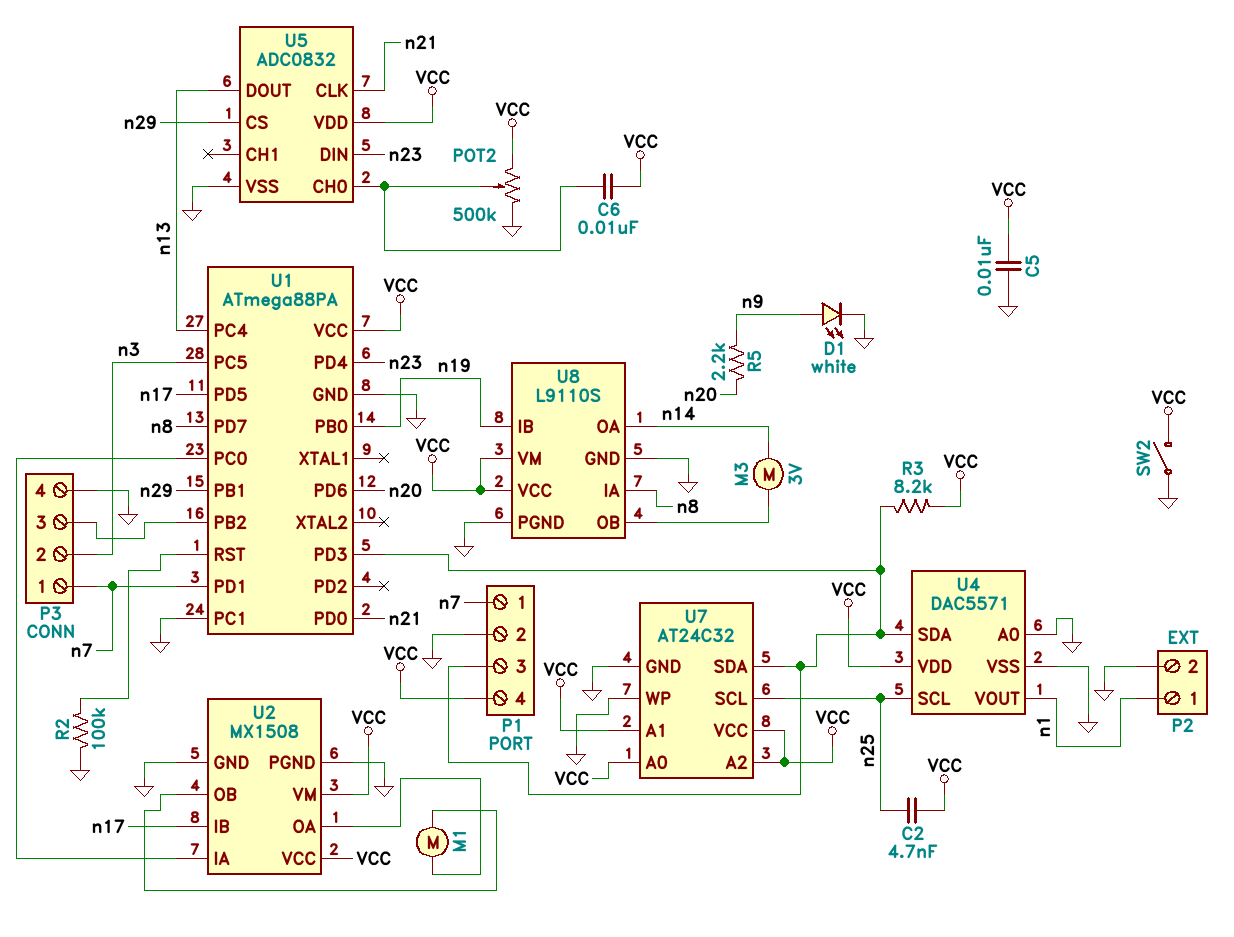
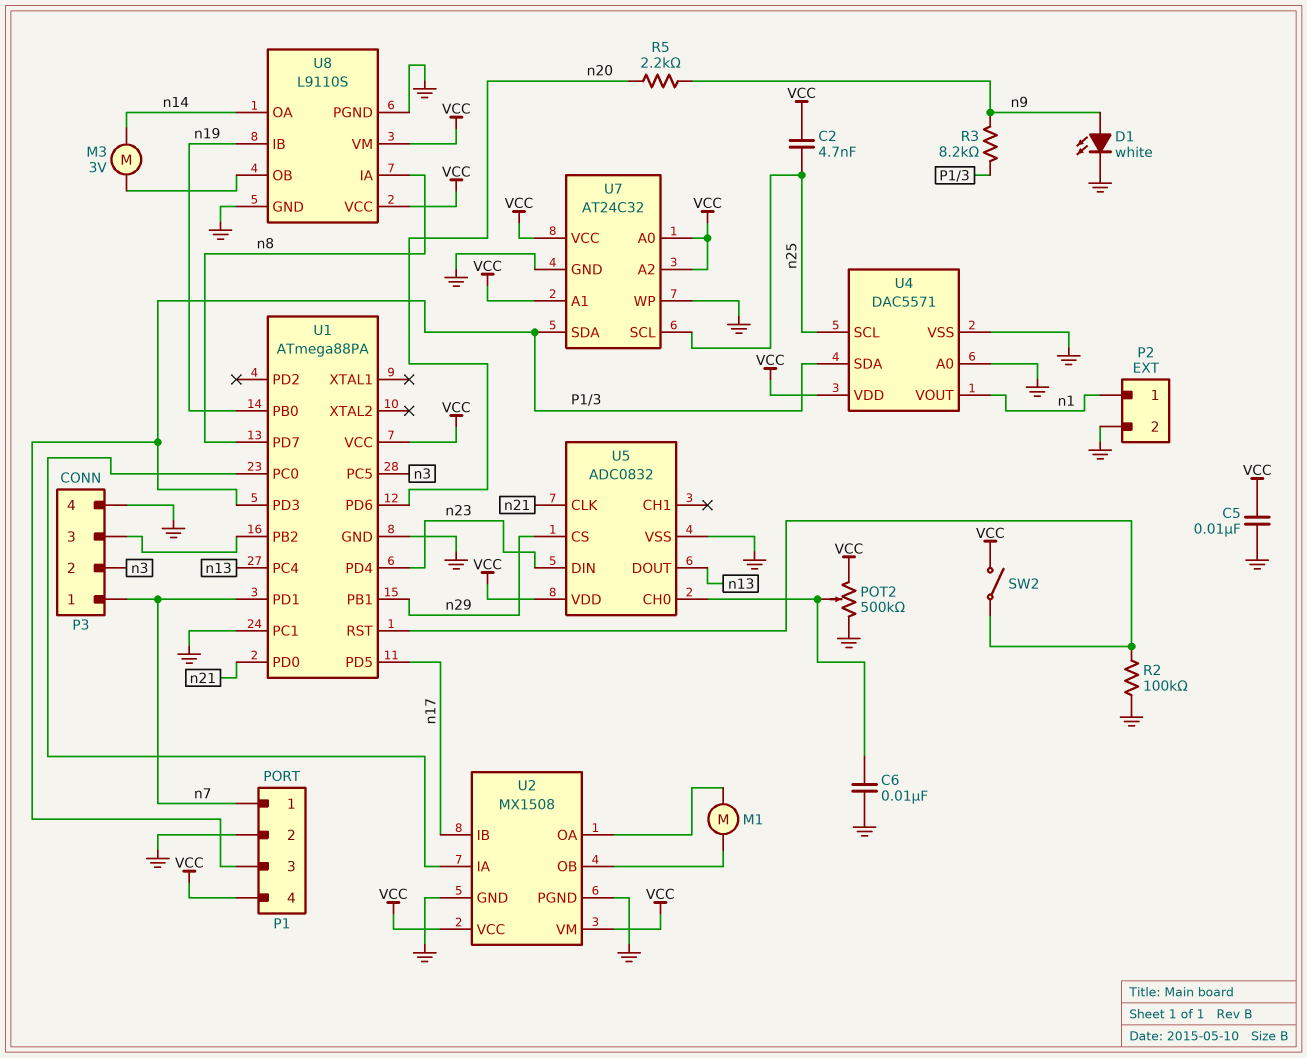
C6: 10nF (U5/CH0, VCC) -> 10nF (GND, U5/CH0)
R3: 8.2k (P1/3, VCC) -> 8.2k (P1/3, n9)
SW2: switch (GND, VCC) -> switch (U1/RST, VCC)

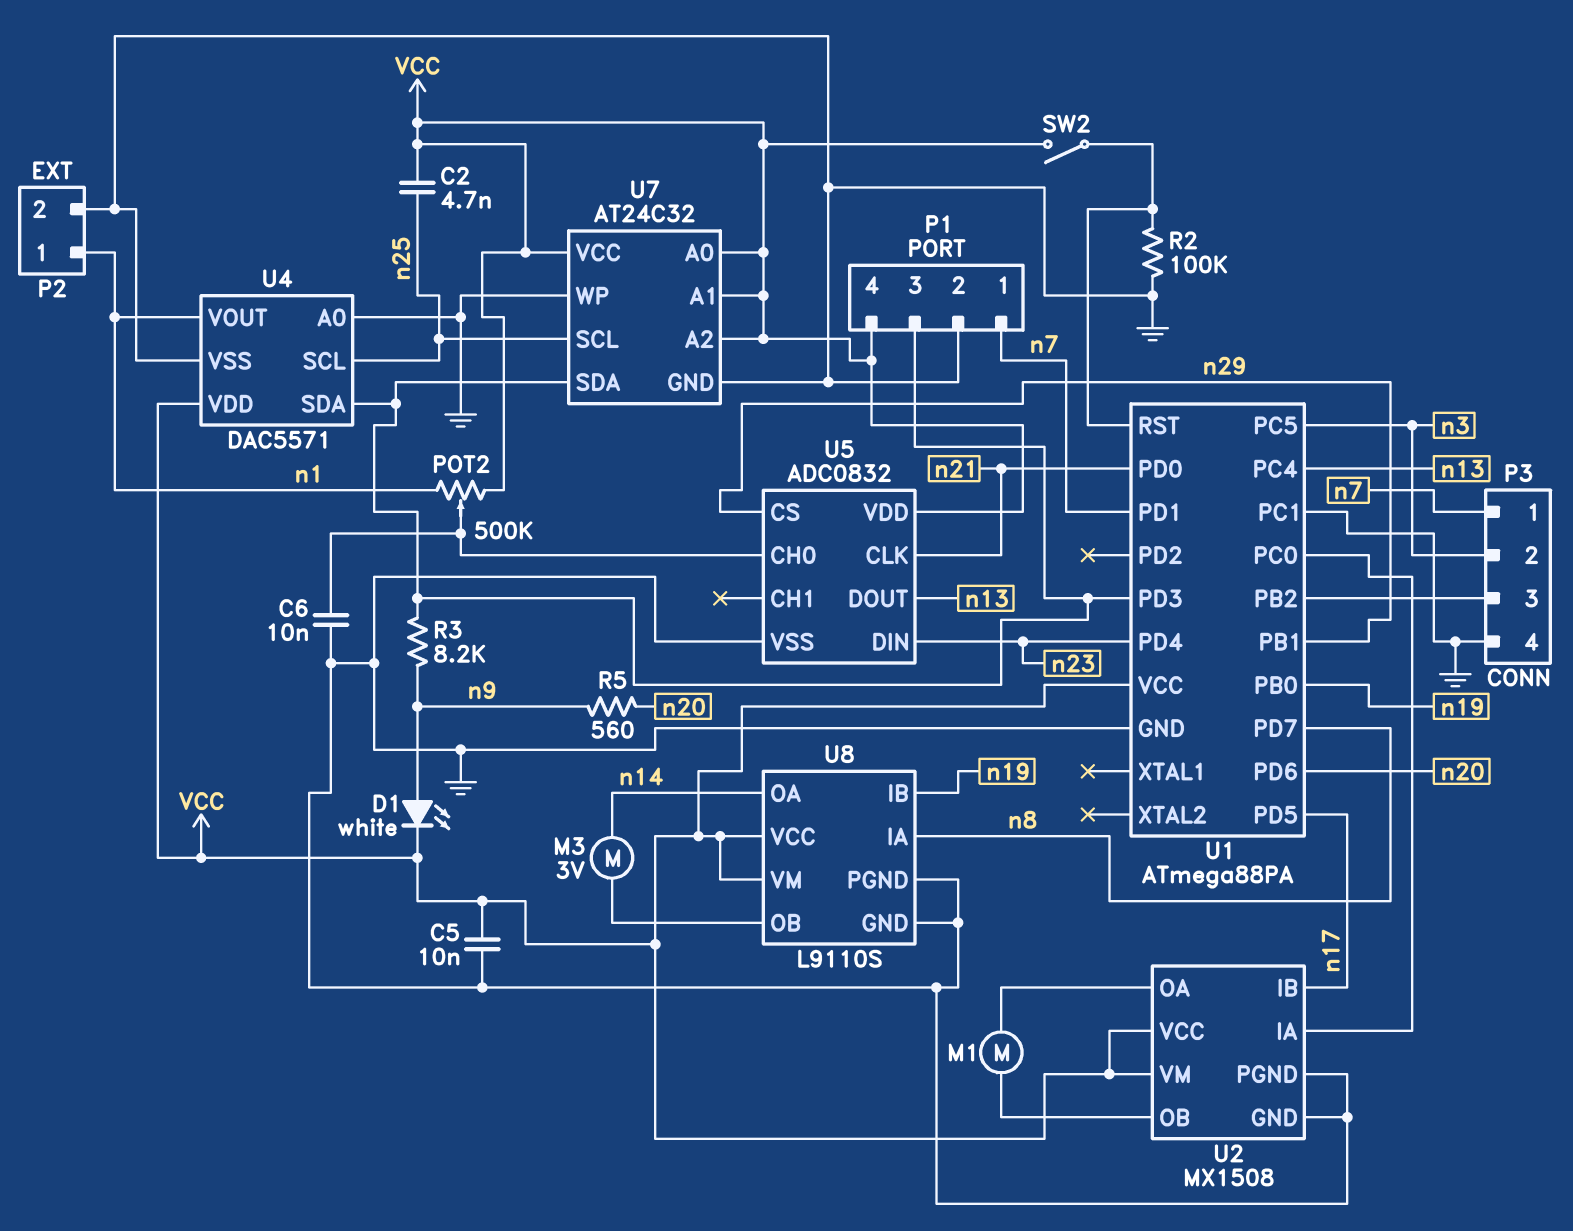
D1: LED white (A n9, K GND) -> LED white (A n9, K VCC)
POT2: 500k (GND, VCC, wiper U5/CH0) -> 500k (VCC, n1, wiper U5/CH0)
R5: 2.2k (n9, n20) -> 560 (n9, n20)

